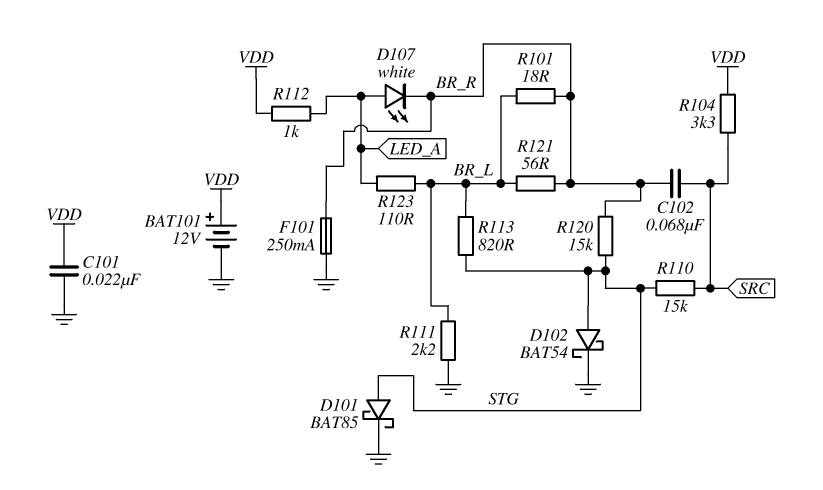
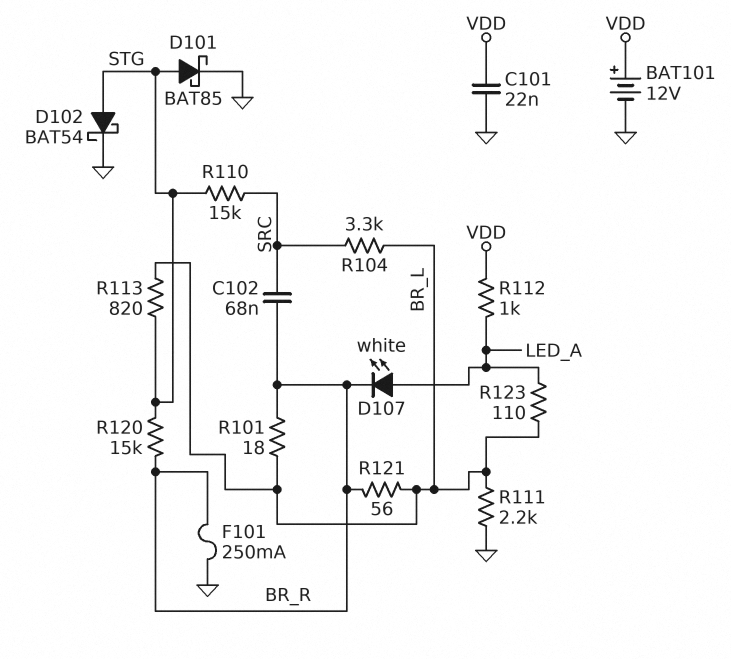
R104: 3.3k (SRC, VDD) -> 3.3k (BR_L, SRC)

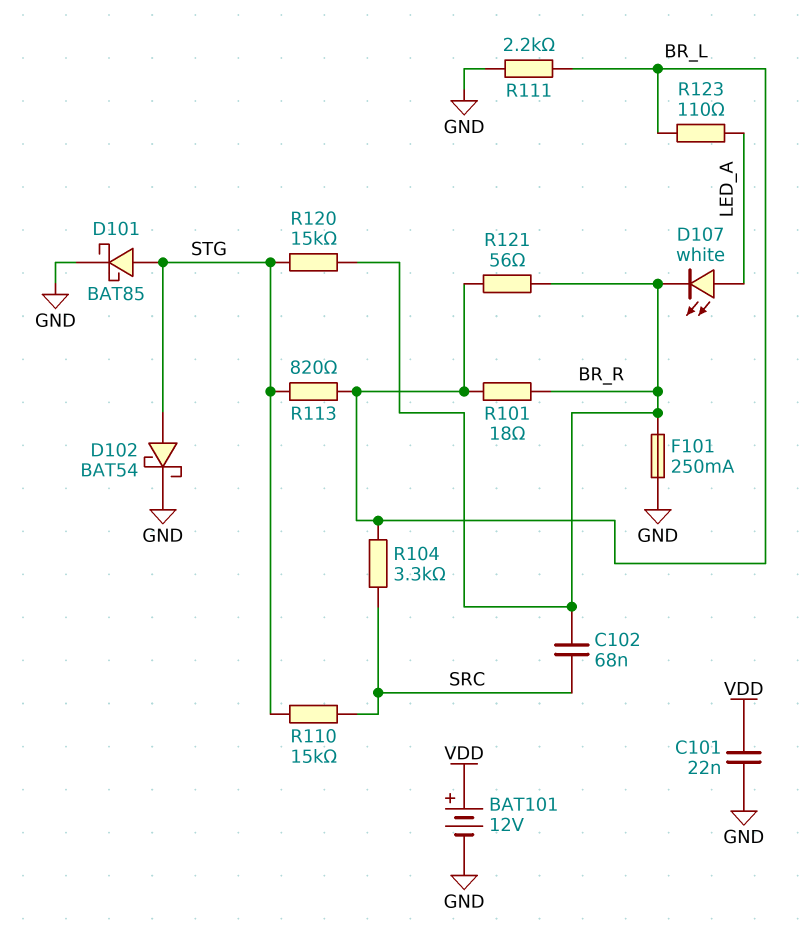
R112: 1k (LED_A, VDD) -> none

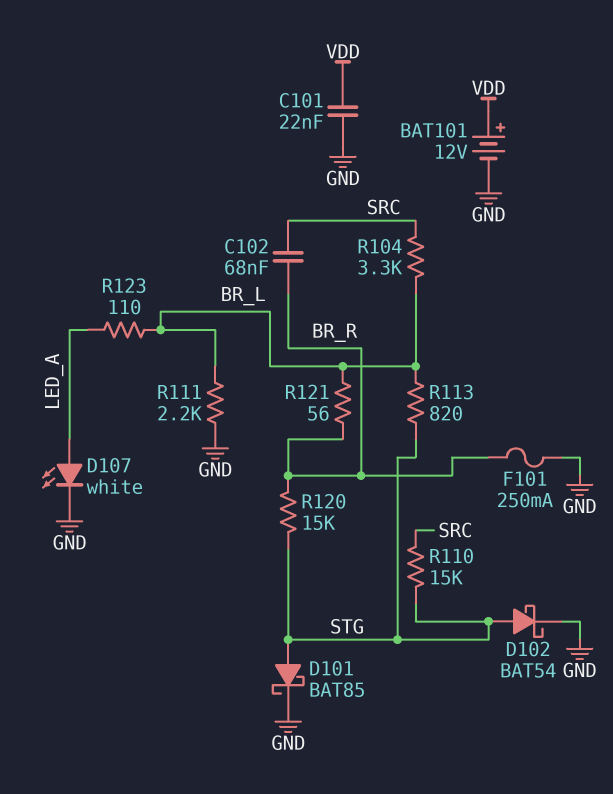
D107: LED white (A LED_A, K BR_R) -> LED white (A LED_A, K GND)
R101: 18 (BR_L, BR_R) -> none

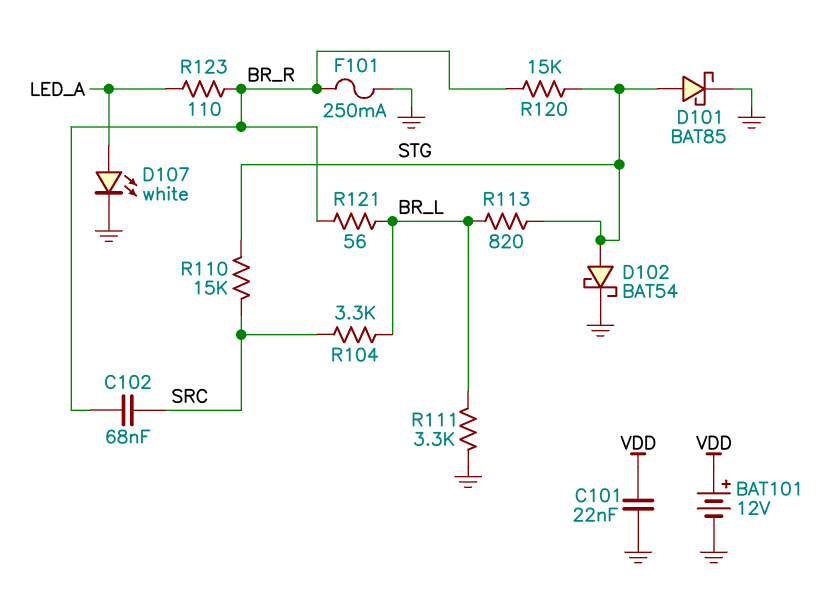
R111: 2.2k (BR_L, GND) -> 3.3k (BR_L, GND)
R123: 110 (BR_L, LED_A) -> 110 (BR_R, LED_A)

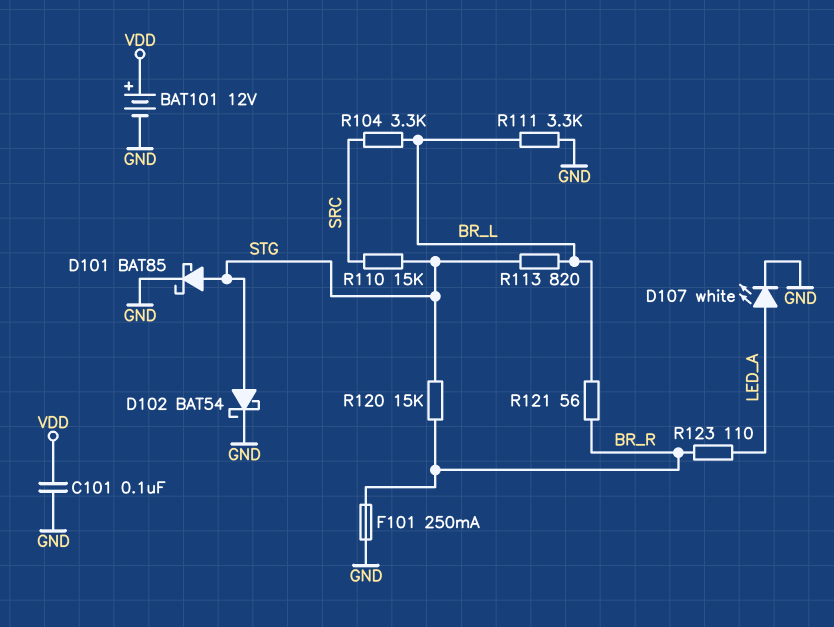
C101: 22nF (GND, VDD) -> 100nF (GND, VDD)
C102: 68nF (BR_R, SRC) -> none

